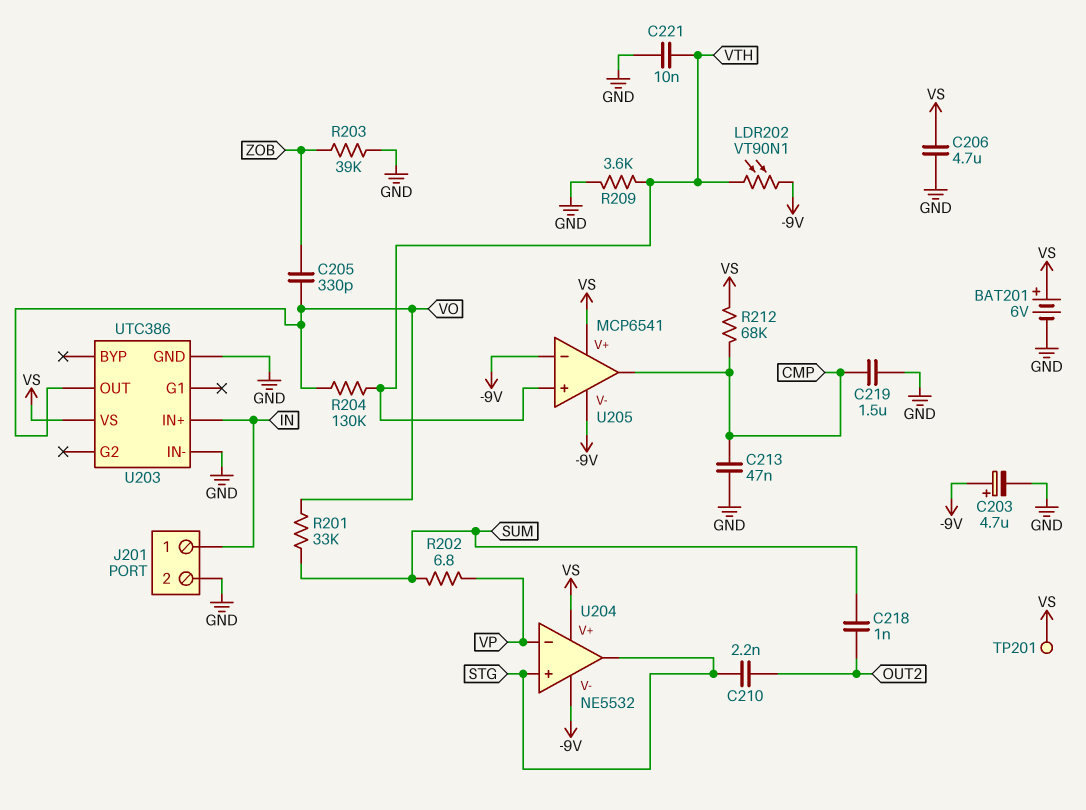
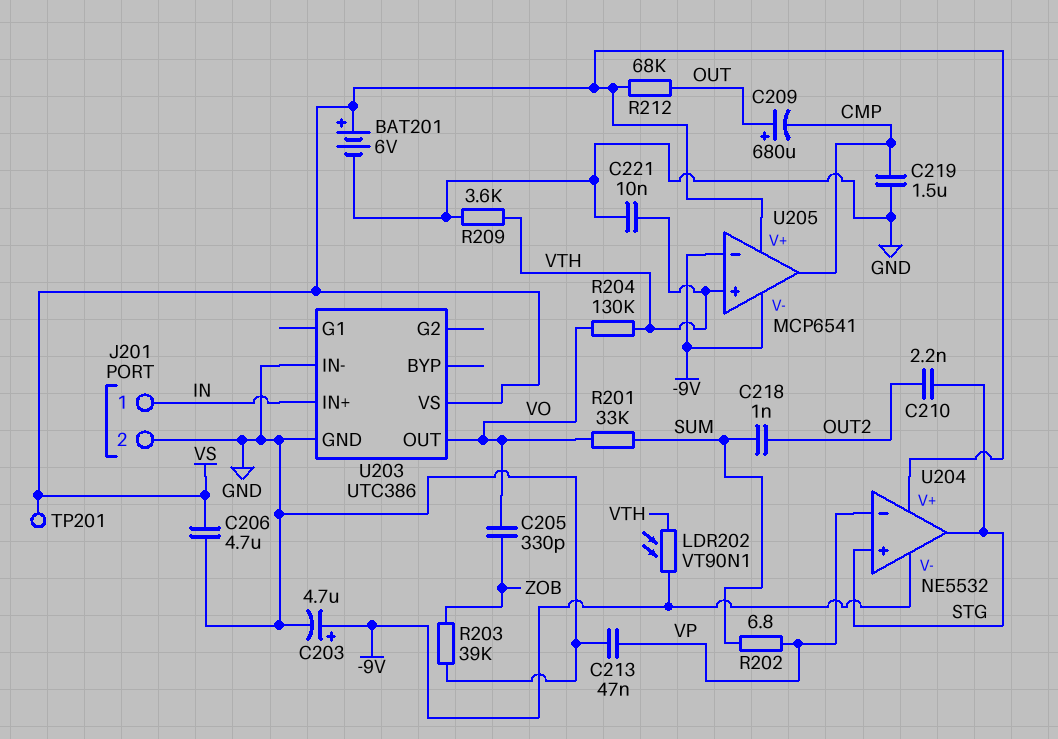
C209: none -> 680uF (plus OUT, minus CMP)
C213: 47nF (CMP, GND) -> 47nF (GND, VP)
R212: 68k (CMP, VS) -> 68k (OUT, VS)

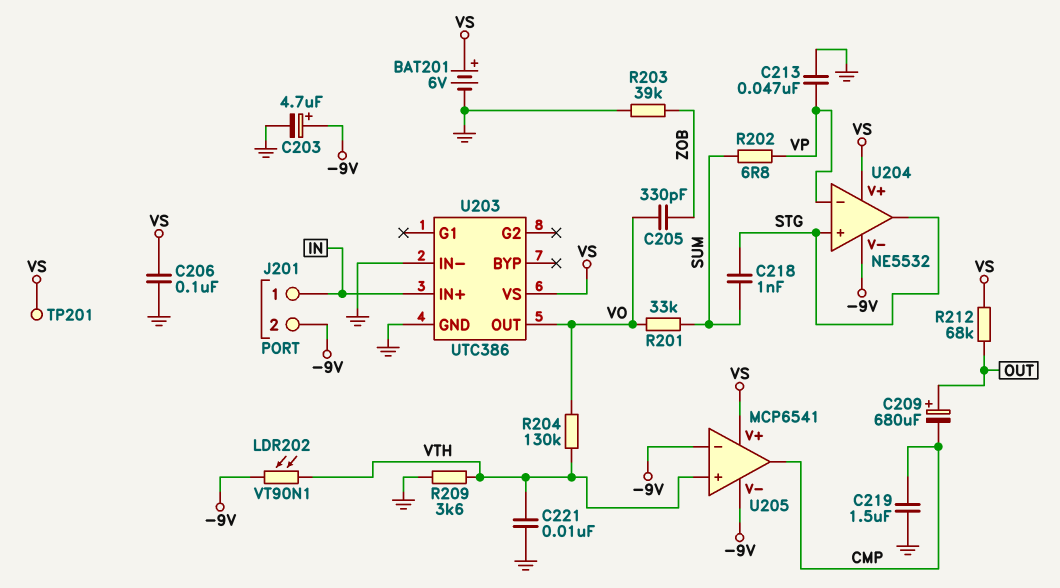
C206: 4.7uF (GND, VS) -> 100nF (GND, VS)
C210: 2.2nF (OUT2, STG) -> none
C218: 1nF (OUT2, SUM) -> 1nF (STG, SUM)
J201 pin 2: GND -> -9V

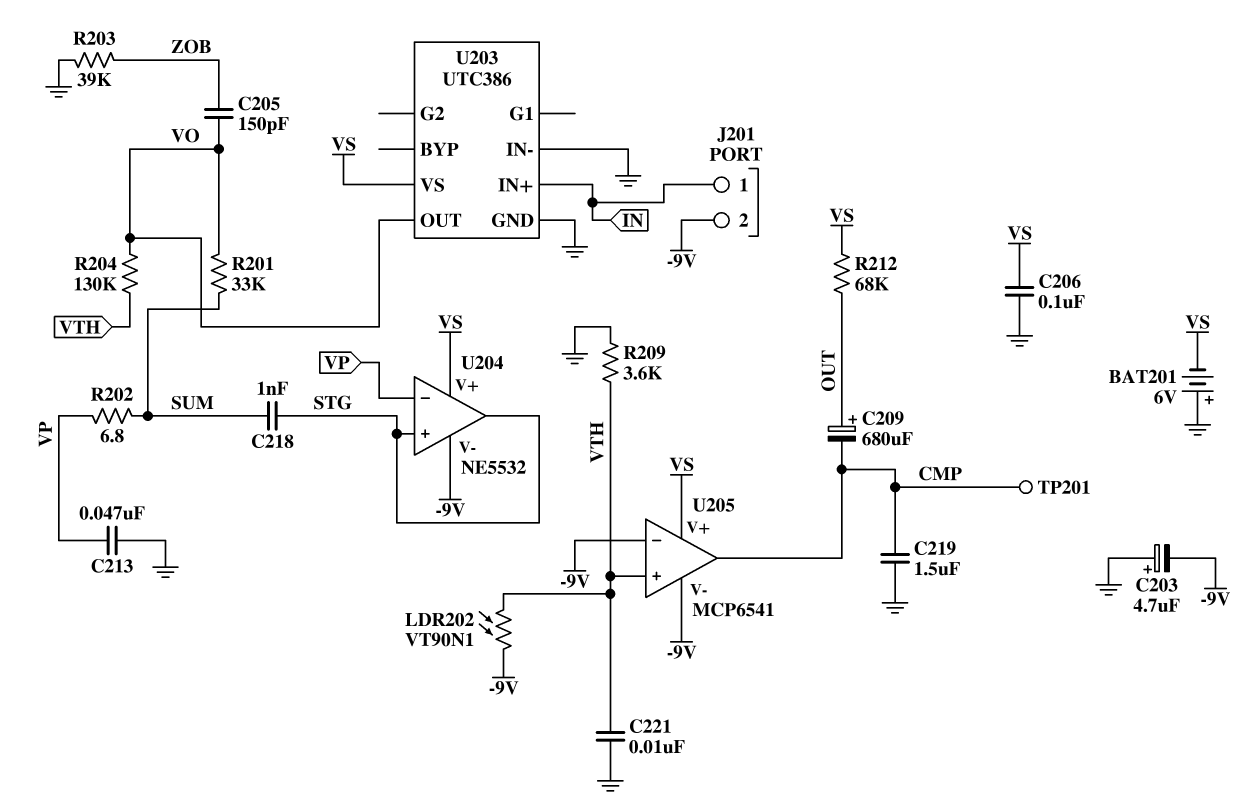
BAT201: 6V (plus VS, minus GND) -> 6V (plus GND, minus VS)
C203: 4.7uF (plus -9V, minus GND) -> 4.7uF (plus GND, minus -9V)
C205: 330pF (VO, ZOB) -> 150pF (VO, ZOB)
TP201: test point (VS) -> test point (CMP)

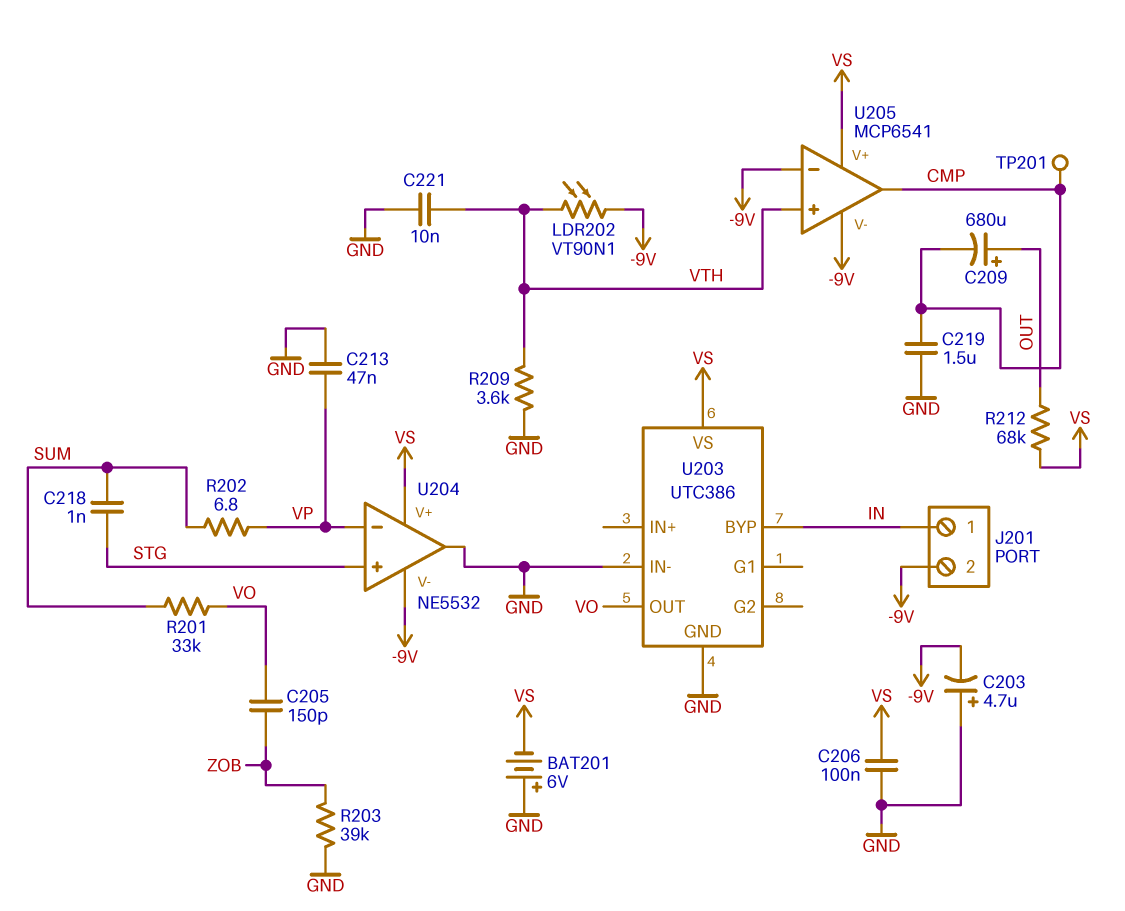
R204: 130k (VO, VTH) -> none
U203 pin BYP: none -> IN
U203 pin IN+: IN -> none
U204 pin out: STG -> GND

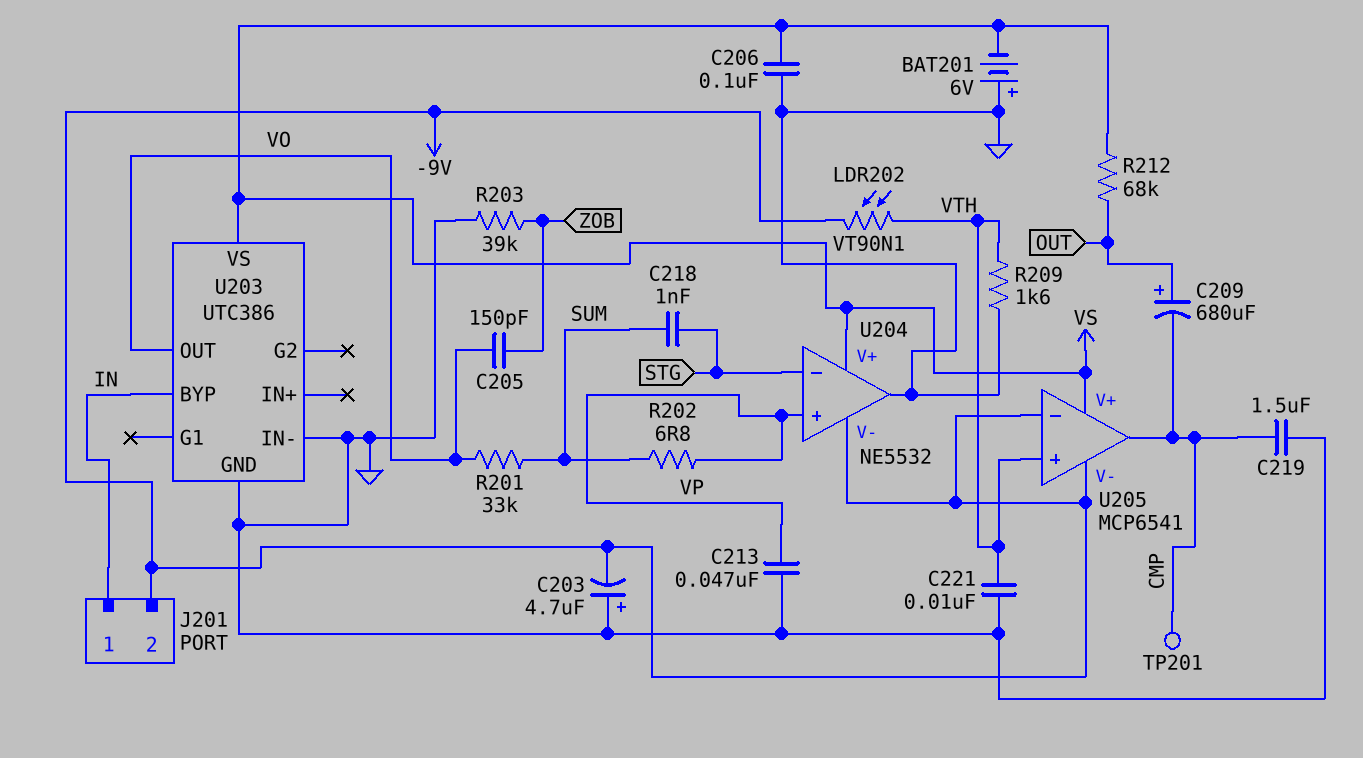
R209: 3.6k (GND, VTH) -> 1.6k (GND, VTH)
U204 pin in+: STG -> VP
U204 pin in-: VP -> STG

